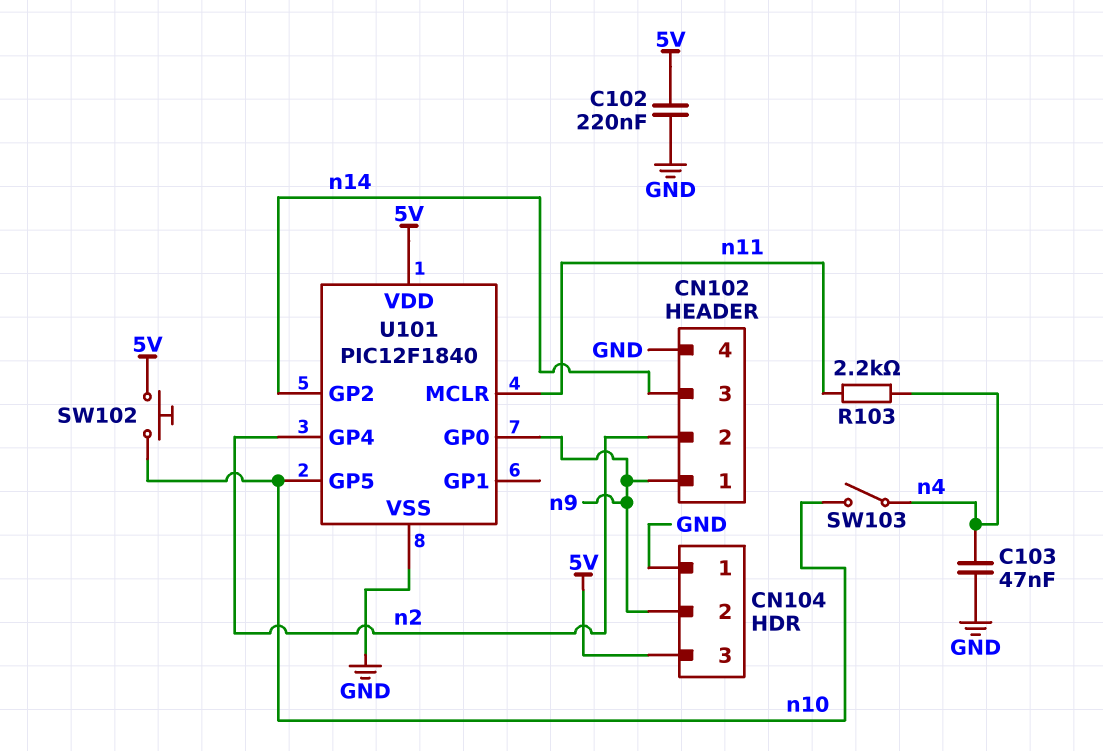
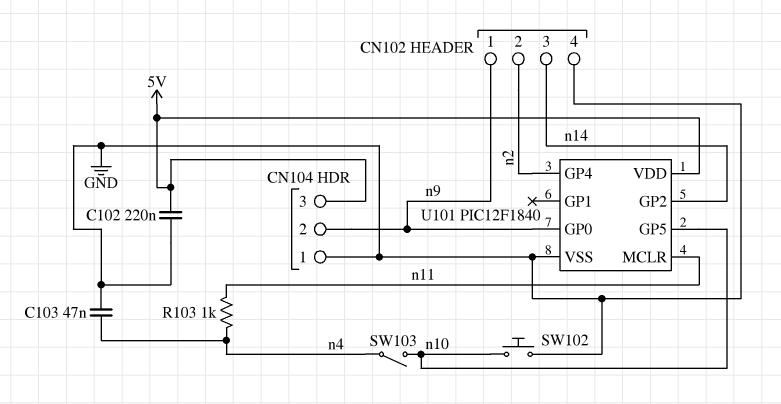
R103: 2.2k (n4, n11) -> 1k (n4, n11)
SW102: button (5V, n10) -> button (GND, n10)

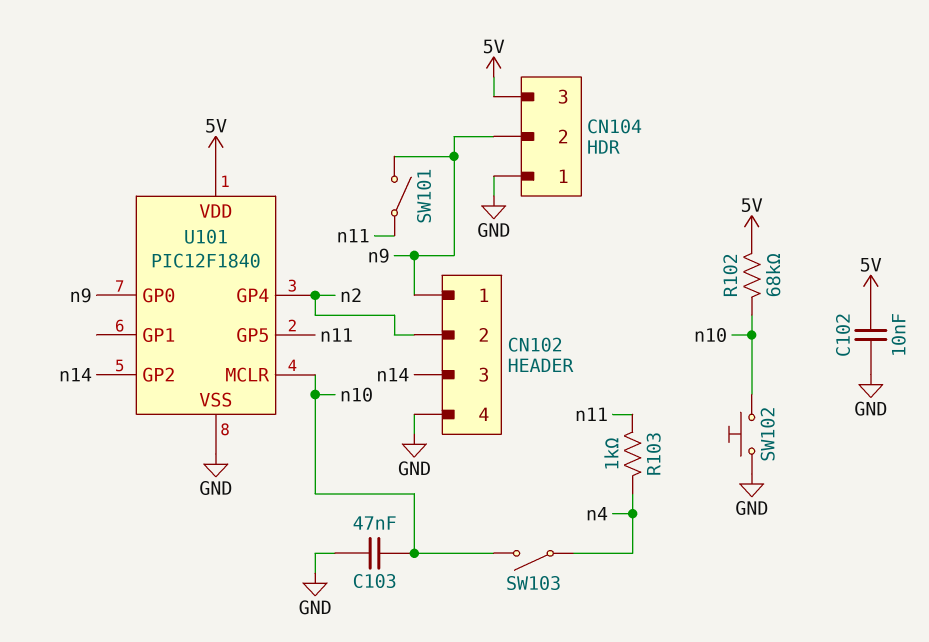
C102: 220nF (5V, GND) -> 10nF (5V, GND)
C103: 47nF (GND, n4) -> 47nF (GND, n10)
R102: none -> 68k (5V, n10)
SW101: none -> switch (n9, n11)
U101 pin GP5: n10 -> n11
U101 pin MCLR: n11 -> n10

